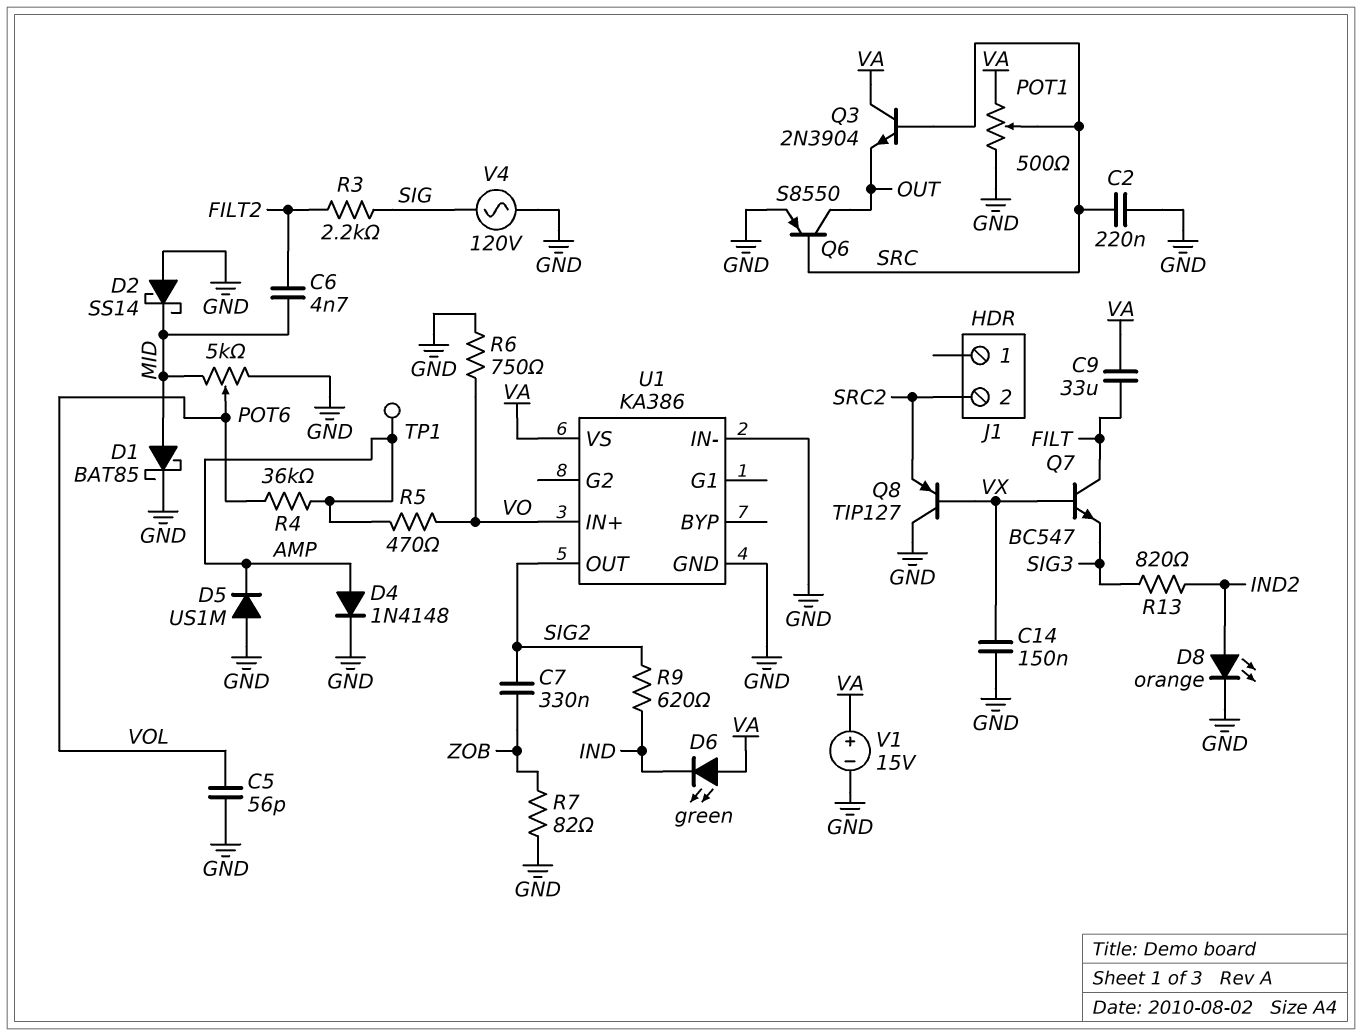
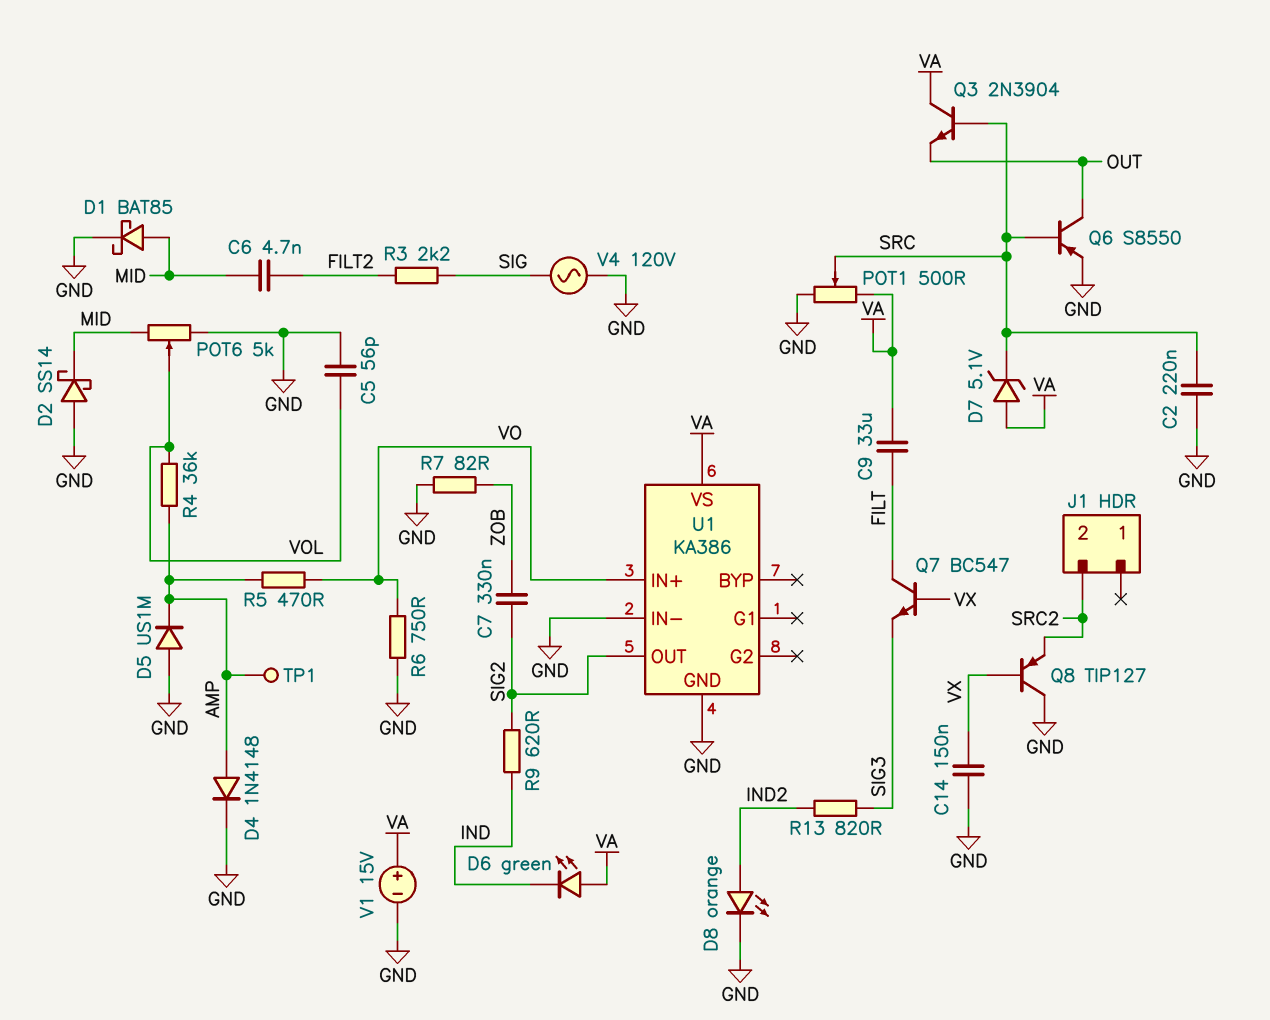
D7: none -> zener 5.1V (A VA, K SRC)

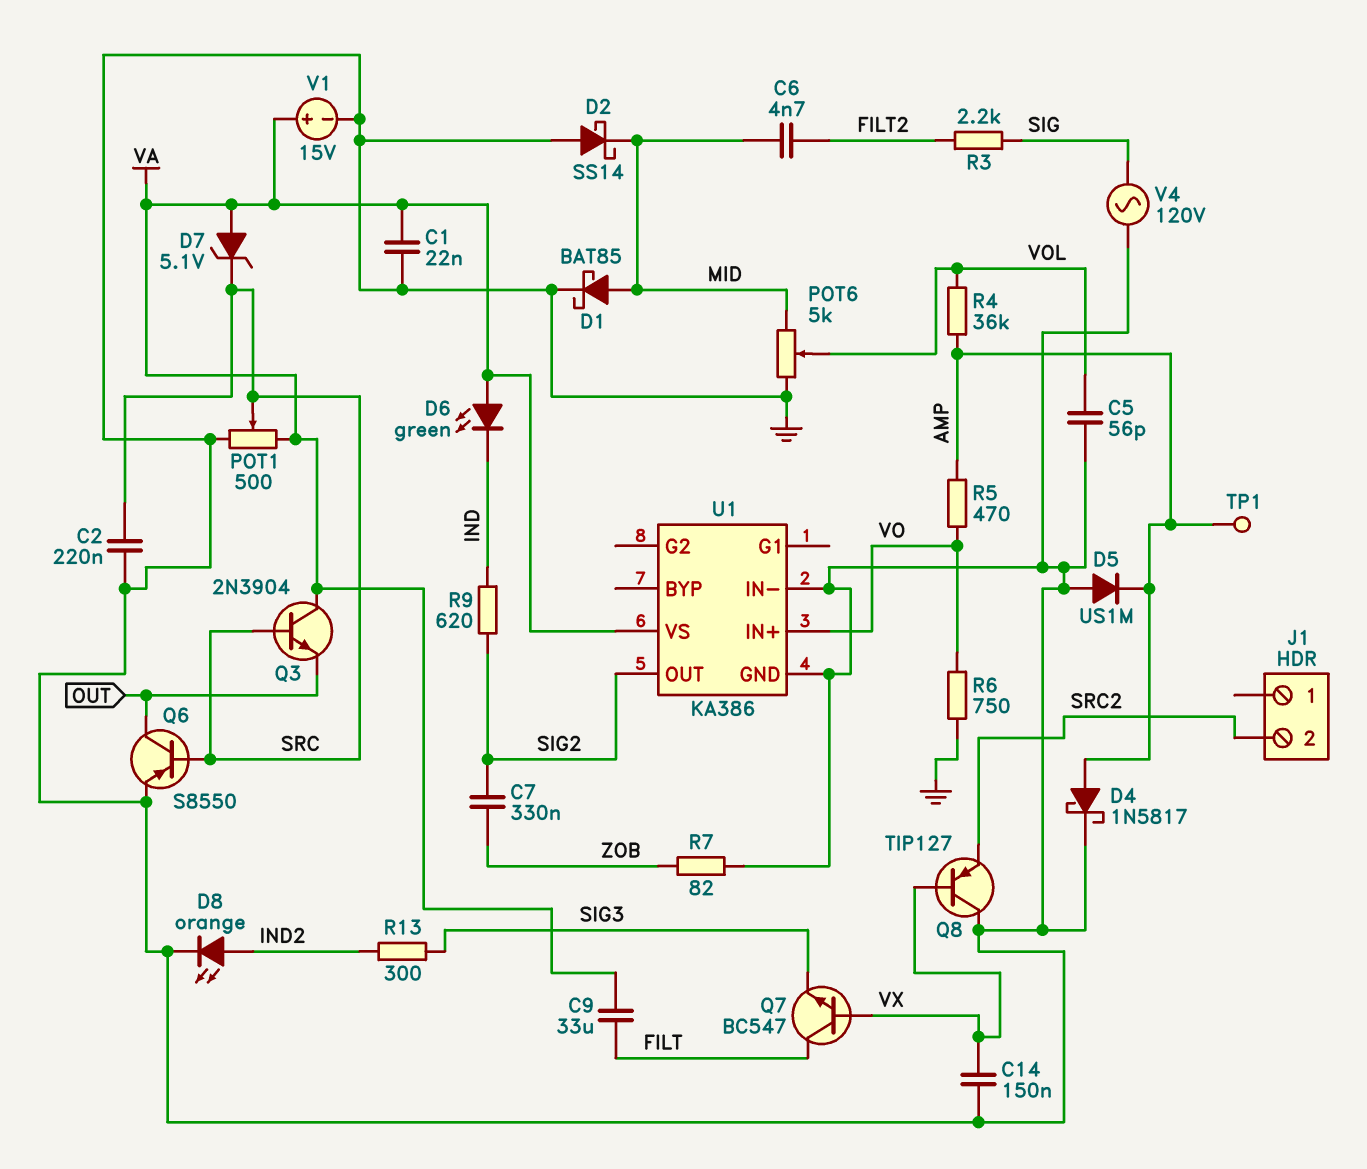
C1: none -> 22nF (GND, VA)
D4: diode 1N4148 (A AMP, K GND) -> schottky 1N5817 (A AMP, K GND)
R13: 820 (IND2, SIG3) -> 300 (IND2, SIG3)

